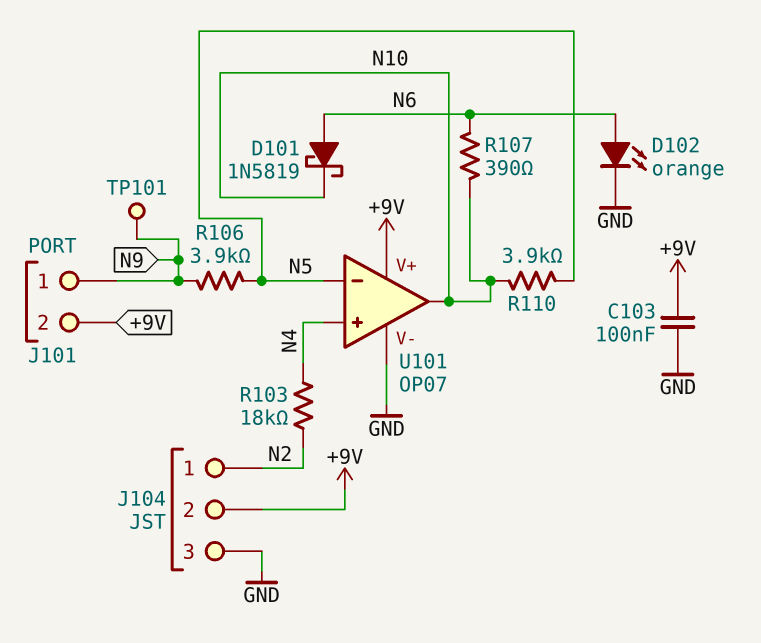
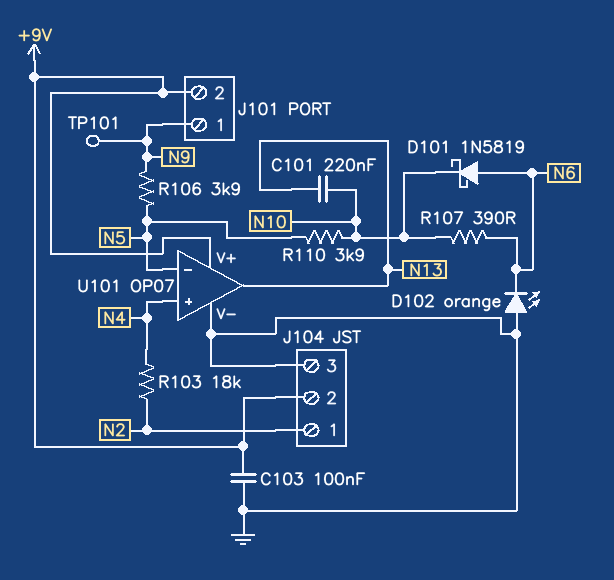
C101: none -> 220nF (N10, N13)
D102: LED orange (A N6, K GND) -> LED orange (A GND, K N6)
U101 pin out: N10 -> N13

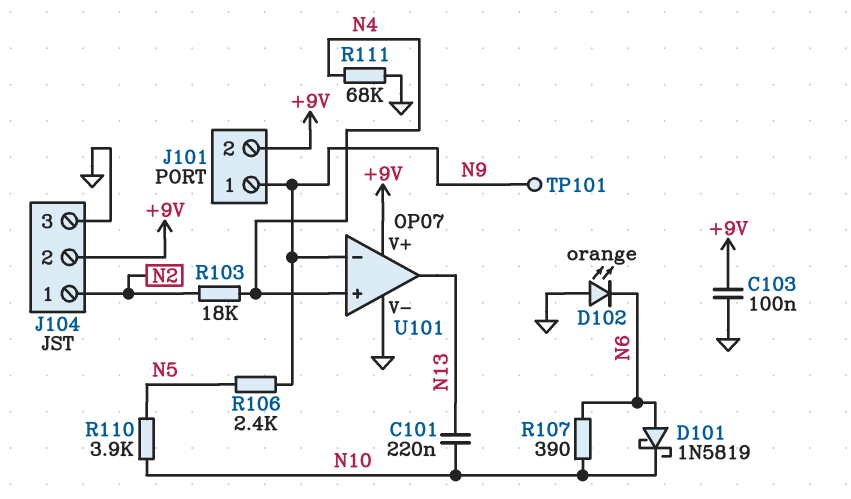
R106: 3.9k (N5, N9) -> 2.4k (N5, N9)
R111: none -> 68k (GND, N4)
U101 pin in-: N5 -> N9

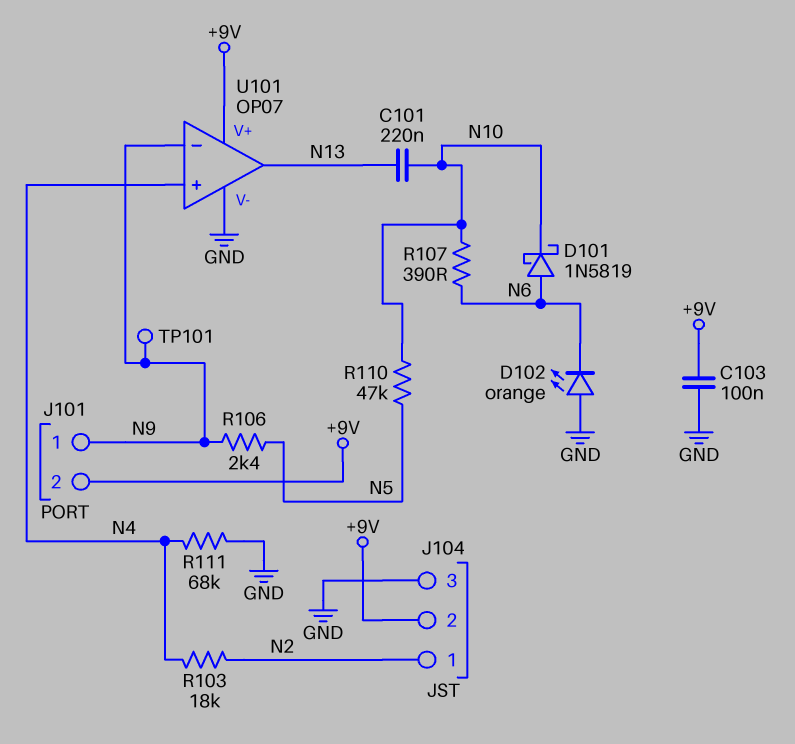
R110: 3.9k (N5, N10) -> 47k (N5, N10)

